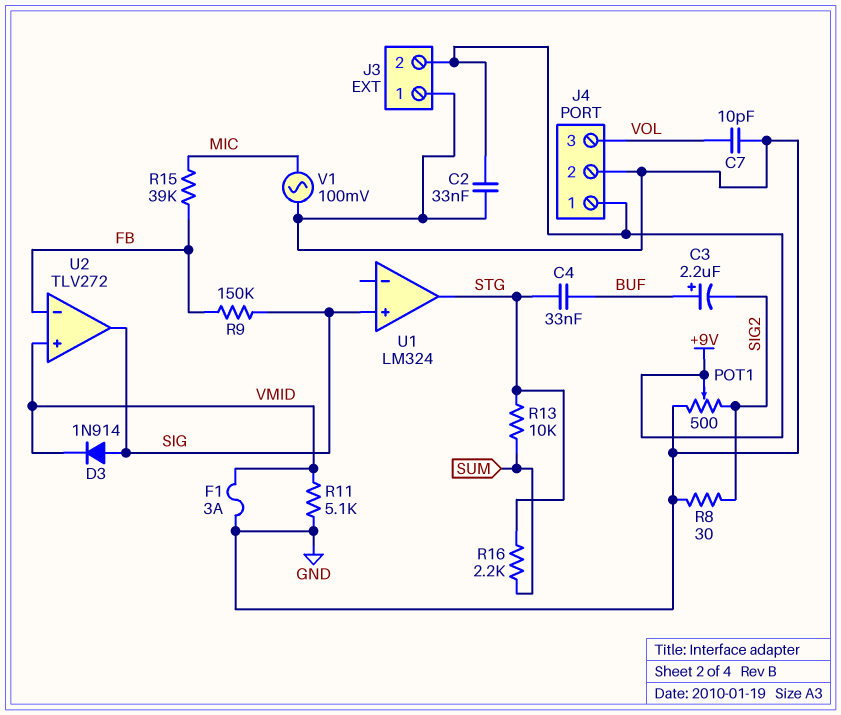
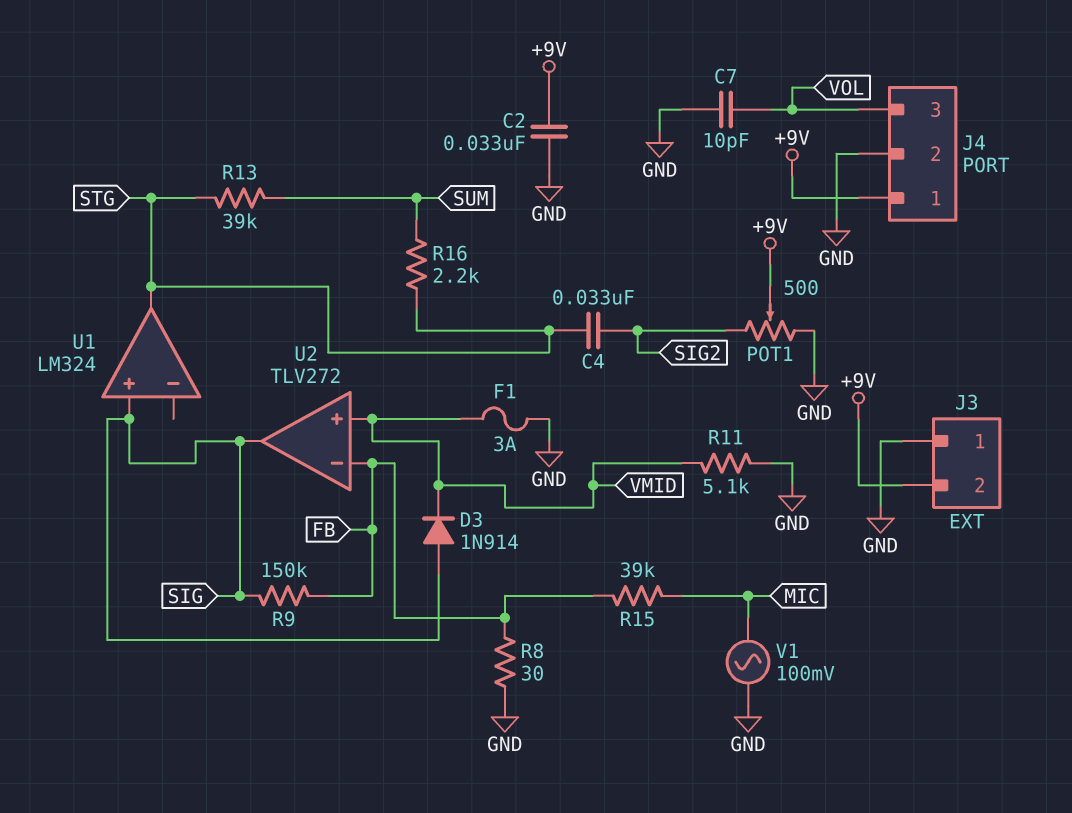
C3: 2.2uF (plus BUF, minus SIG2) -> none
C4: 33nF (BUF, STG) -> 33nF (SIG2, STG)
R8: 30 (GND, SIG2) -> 30 (FB, GND)
R13: 10k (STG, SUM) -> 39k (STG, SUM)

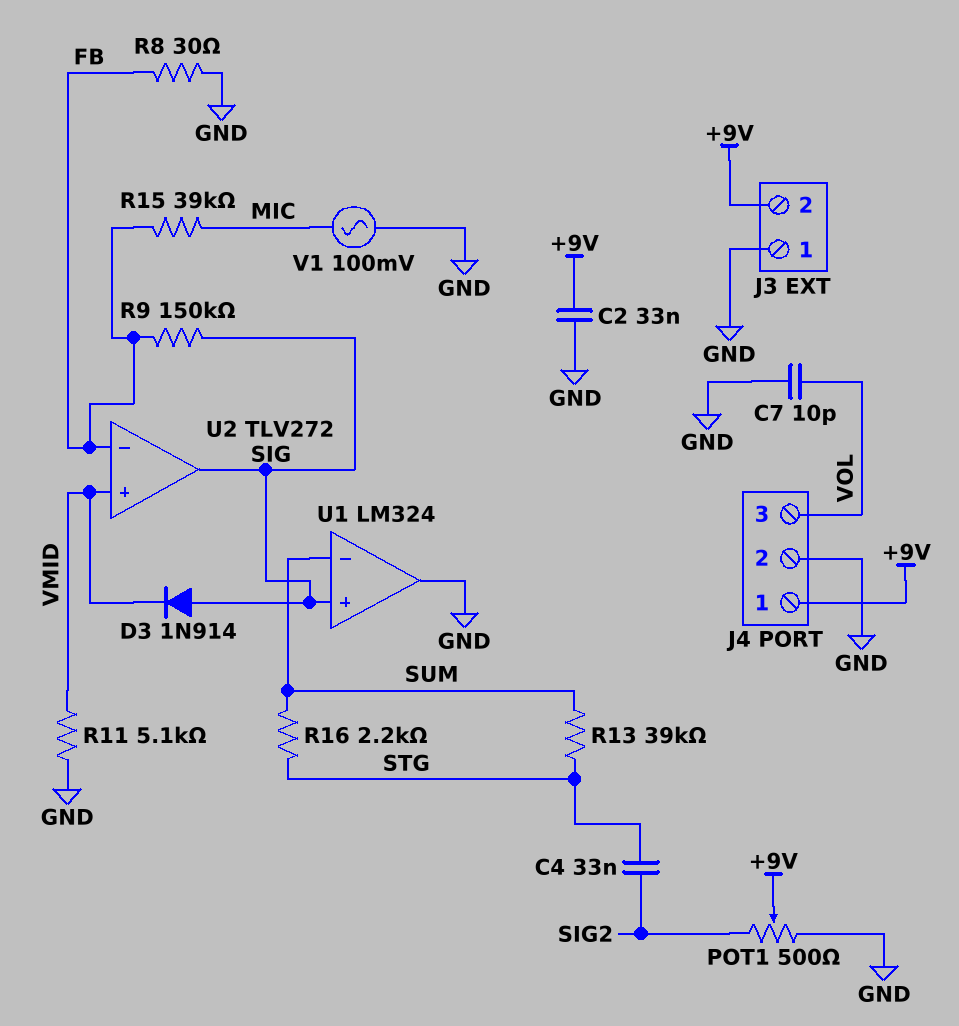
F1: 3A (GND, VMID) -> none
U1 pin in-: none -> SUM
U1 pin out: STG -> GND

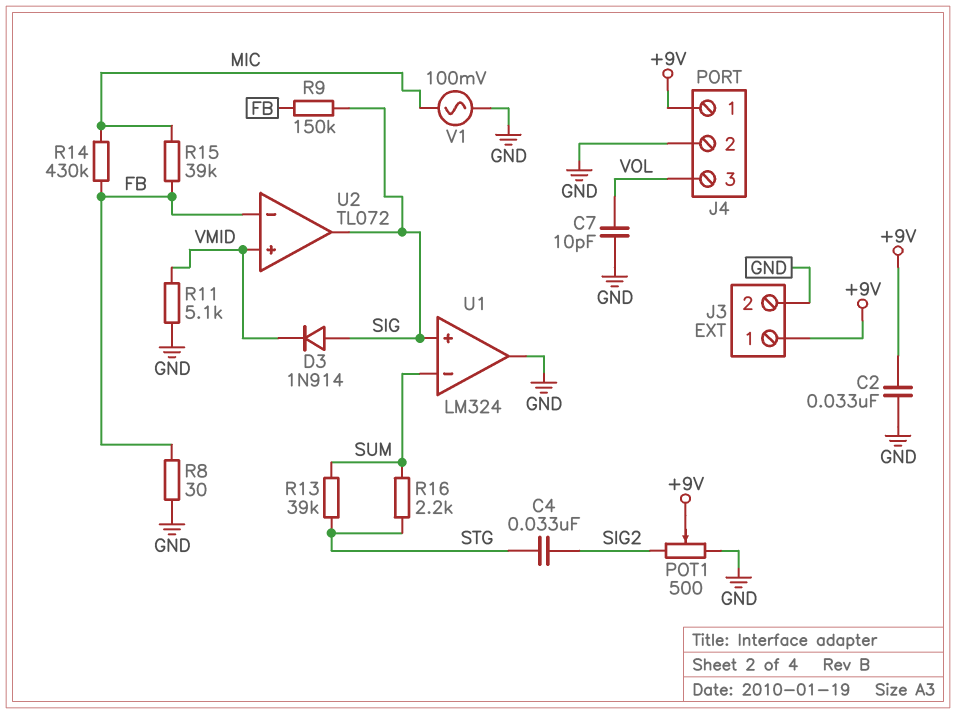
J3 pin 1: GND -> +9V
J3 pin 2: +9V -> GND
R14: none -> 430k (FB, MIC)
U2: TLV272 -> TL072

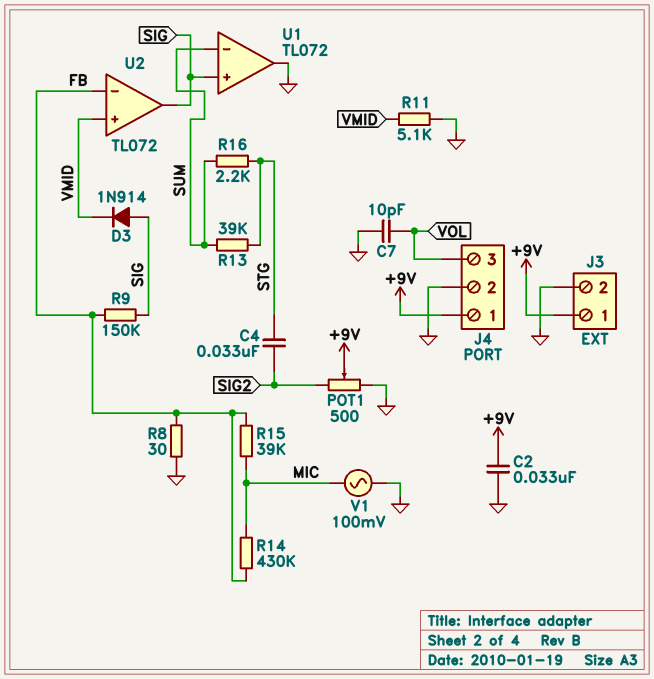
U1: LM324 -> TL072

